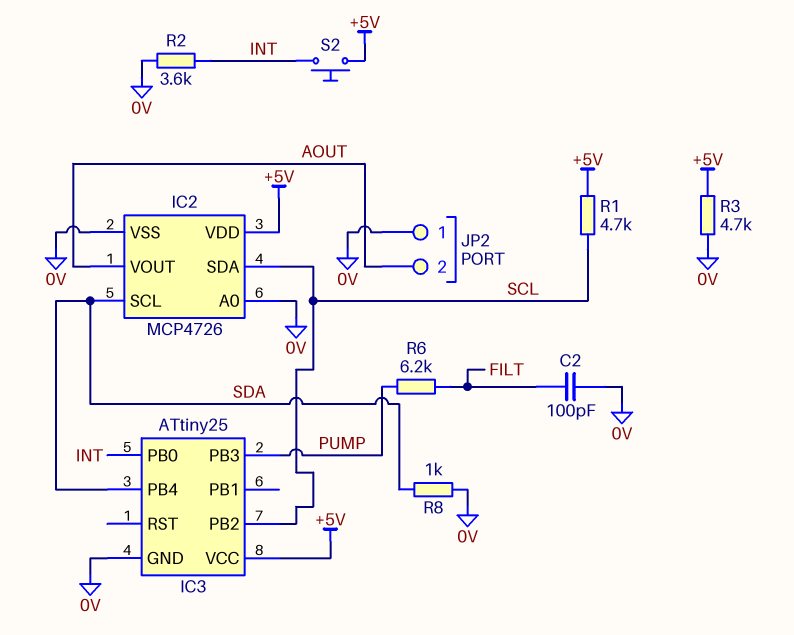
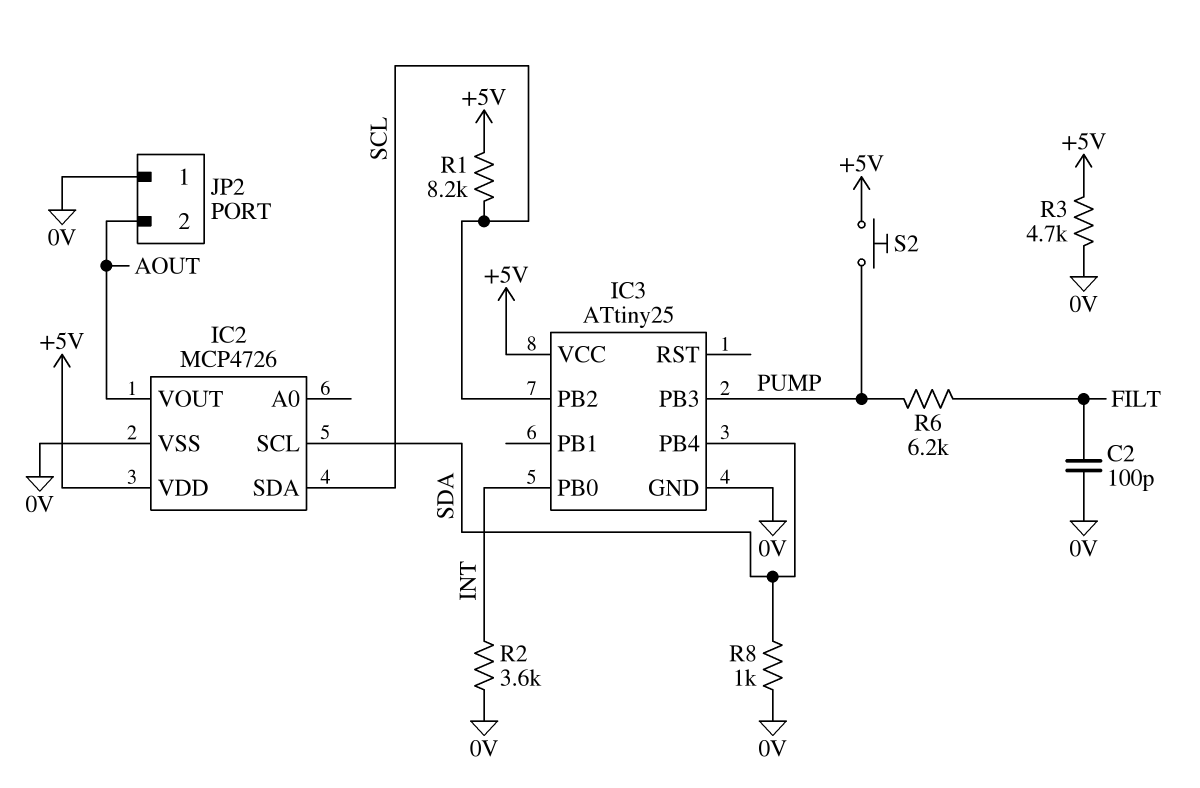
IC2 pin A0: 0V -> none
R1: 4.7k (+5V, SCL) -> 8.2k (+5V, SCL)
S2: button (+5V, INT) -> button (+5V, PUMP)

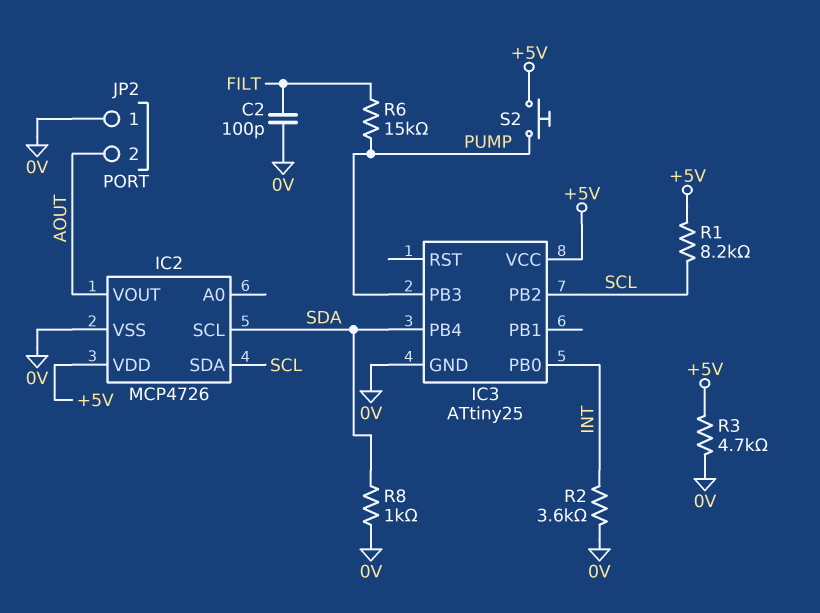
R6: 6.2k (FILT, PUMP) -> 15k (FILT, PUMP)

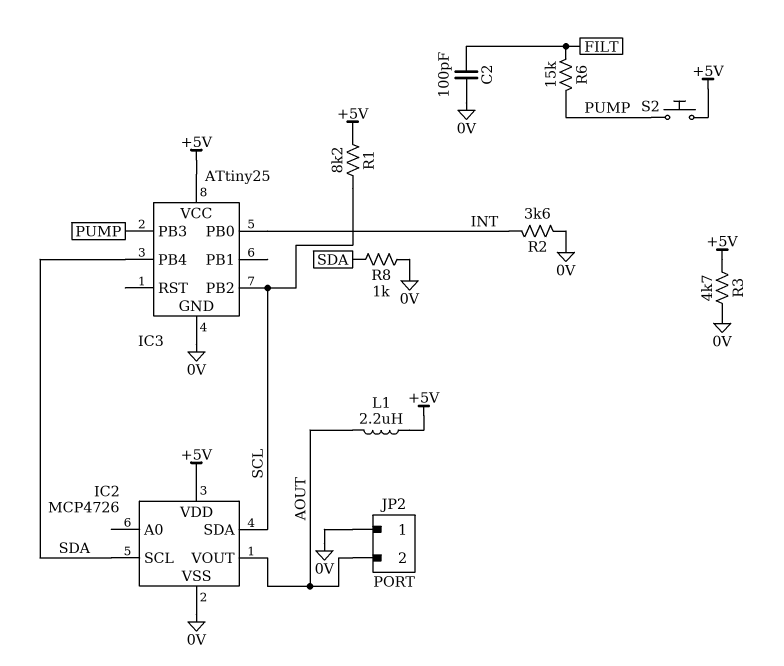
L1: none -> 2.2uH (+5V, AOUT)

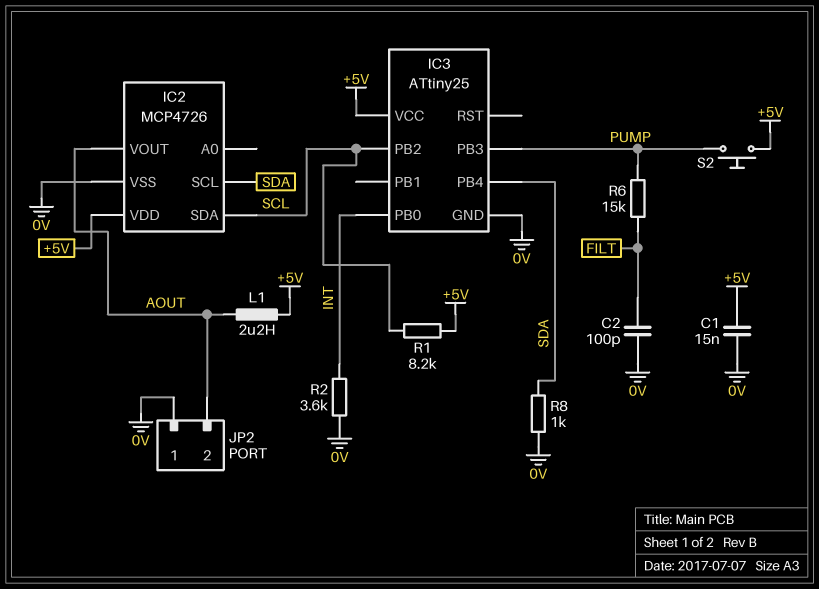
C1: none -> 15nF (+5V, 0V)
R3: 4.7k (+5V, 0V) -> none

